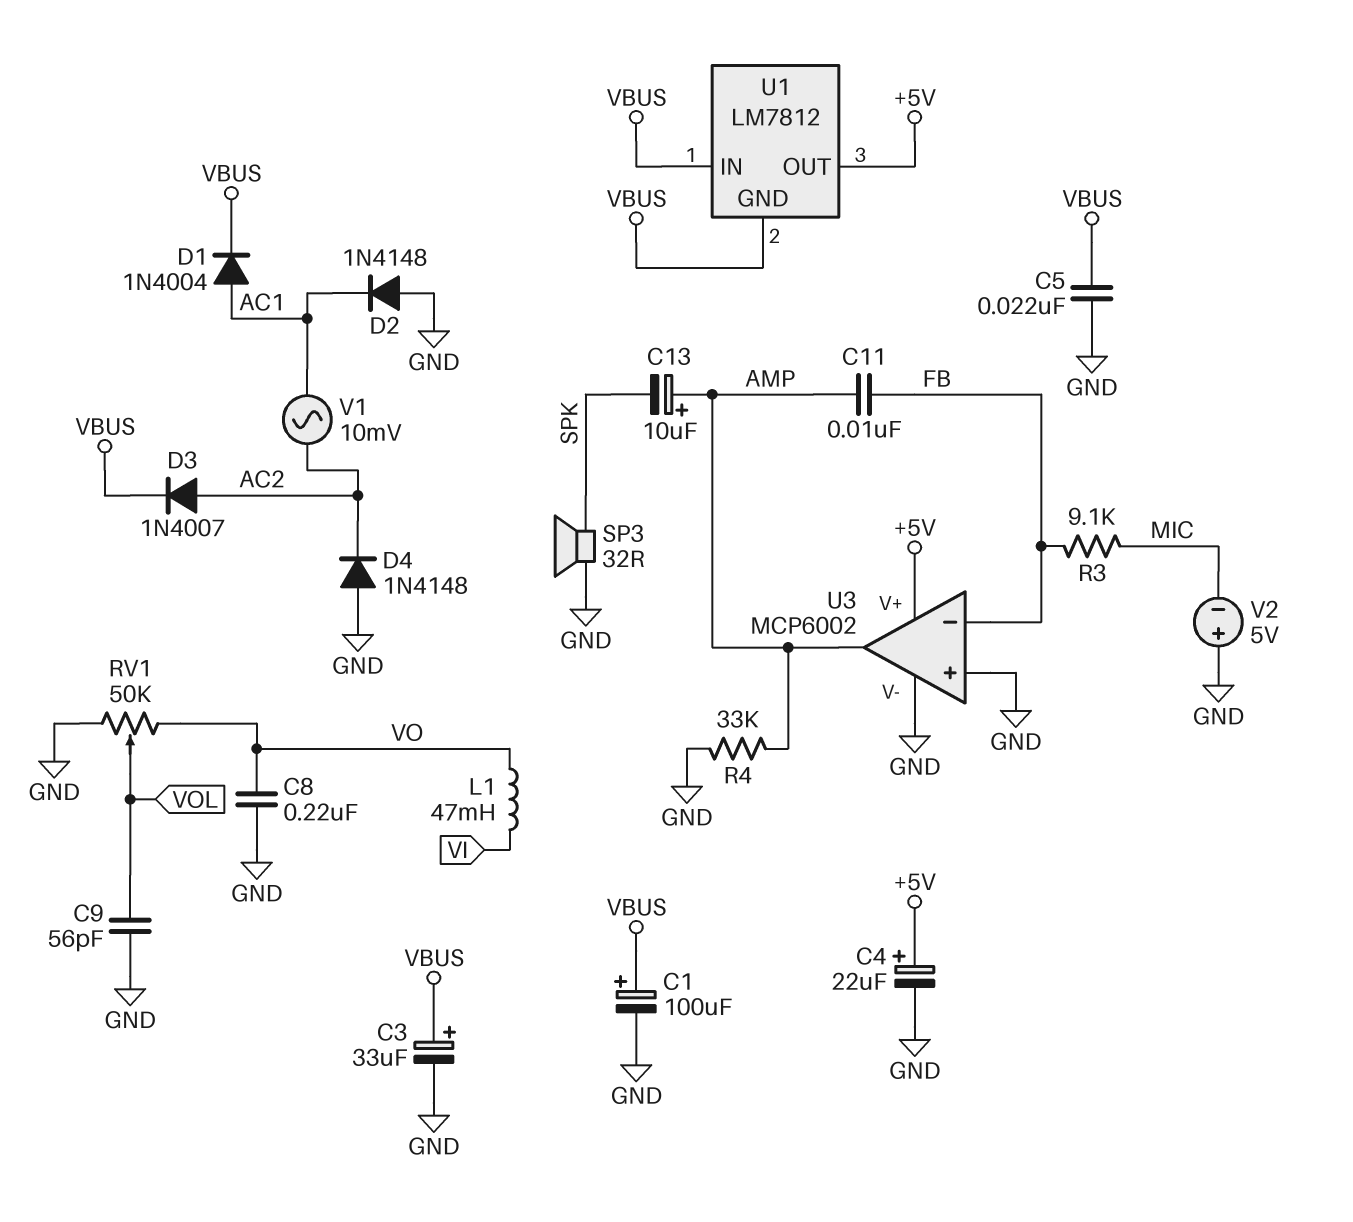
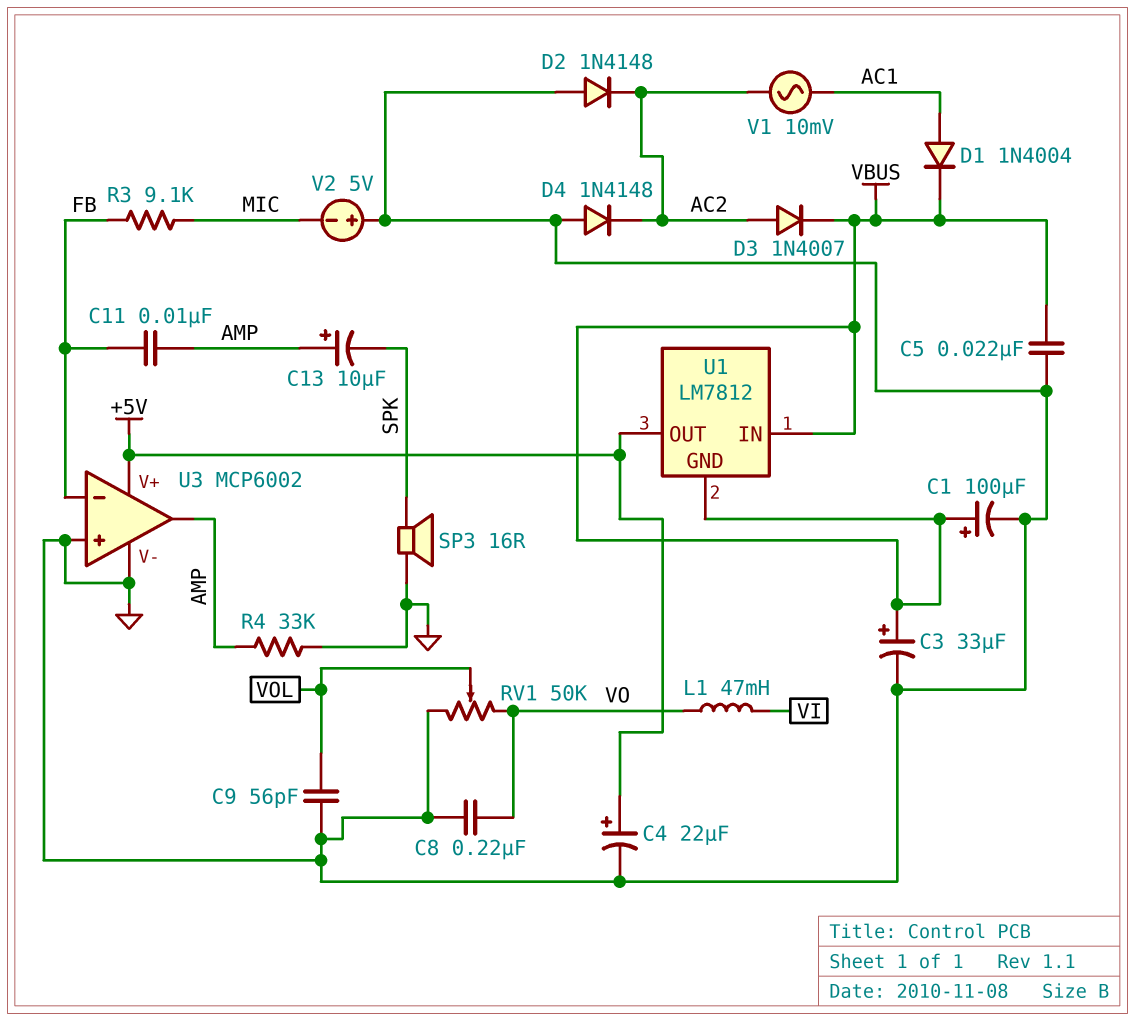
D2: diode 1N4148 (A GND, K AC1) -> diode 1N4148 (A GND, K AC2)
SP3: speaker 32R (GND, SPK) -> speaker 16R (GND, SPK)

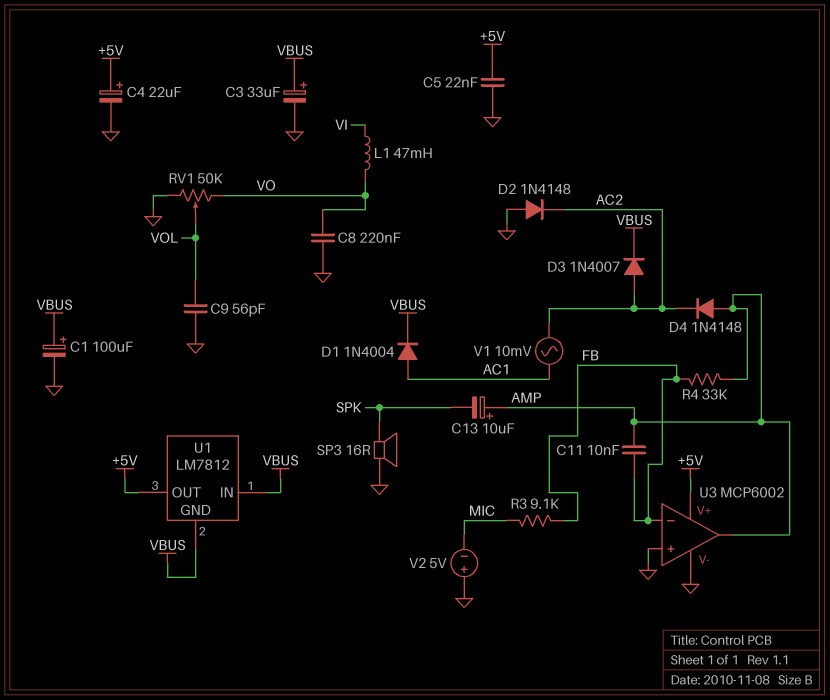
C5: 22nF (GND, VBUS) -> 22nF (+5V, GND)
D4: diode 1N4148 (A GND, K AC2) -> diode 1N4148 (A AMP, K AC2)
R4: 33k (AMP, GND) -> 33k (AMP, FB)

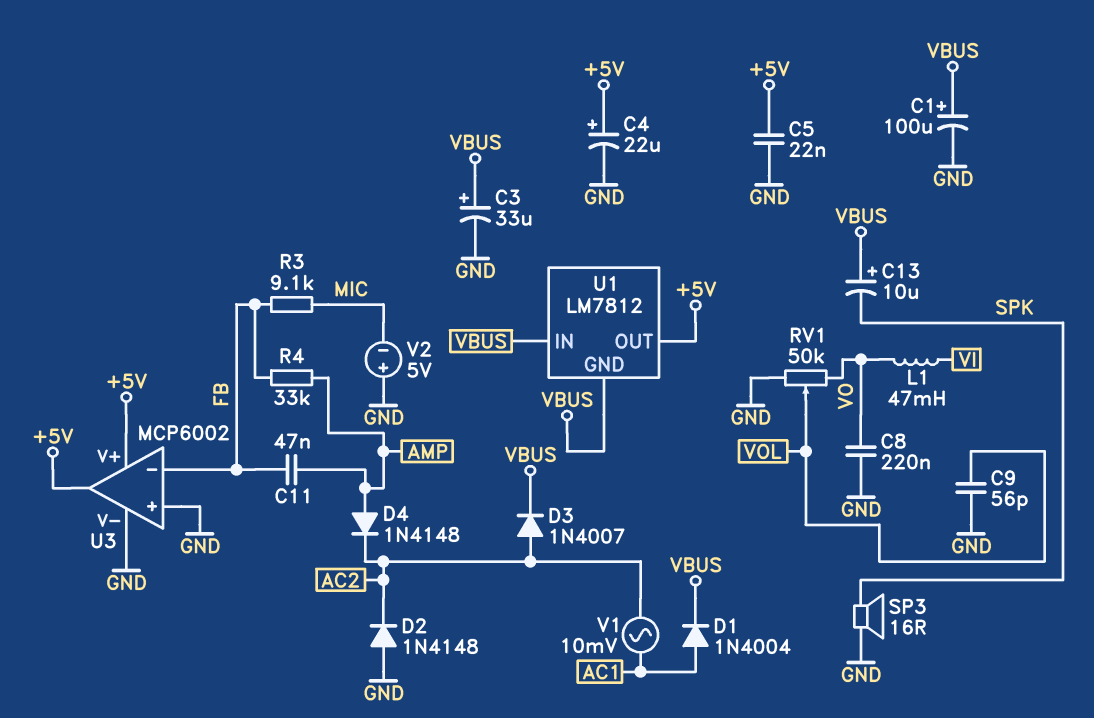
C11: 10nF (AMP, FB) -> 47nF (AMP, FB)
C13: 10uF (plus AMP, minus SPK) -> 10uF (plus VBUS, minus SPK)
U3 pin out: AMP -> +5V

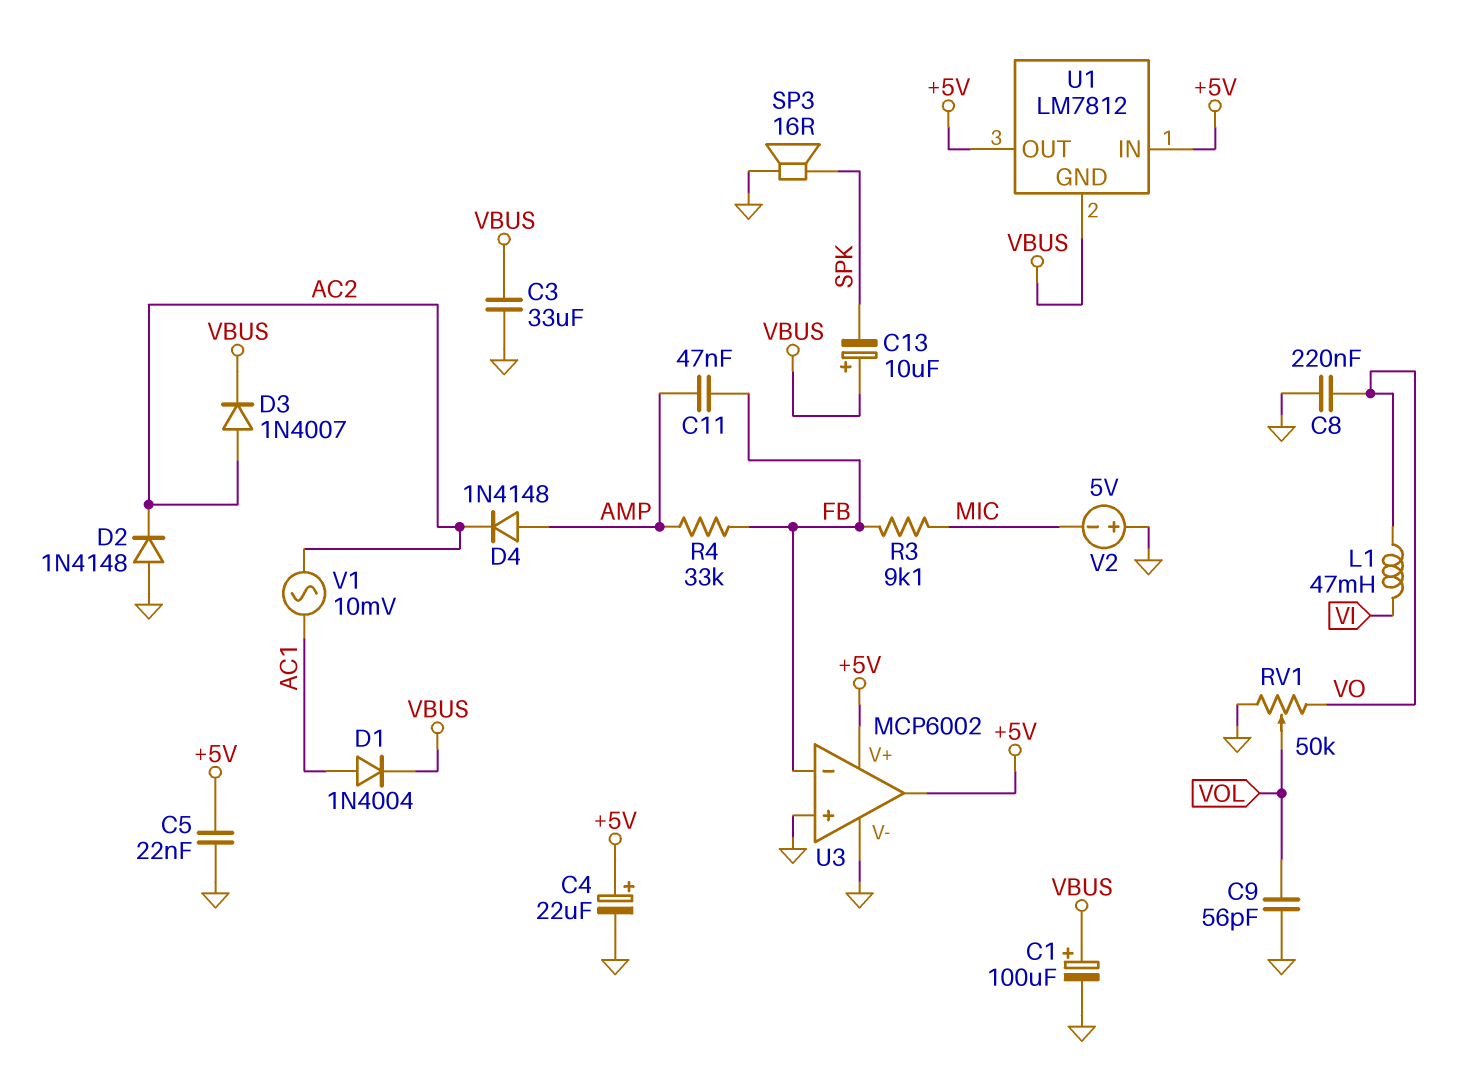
C3: 33uF (plus VBUS, minus GND) -> 33uF (GND, VBUS)
U1 pin IN: VBUS -> +5V

